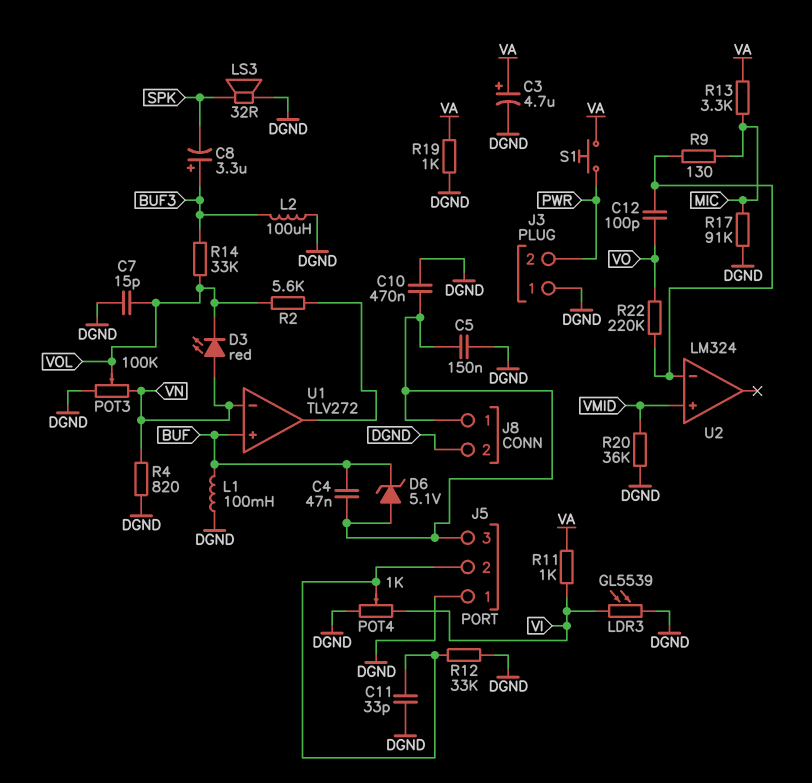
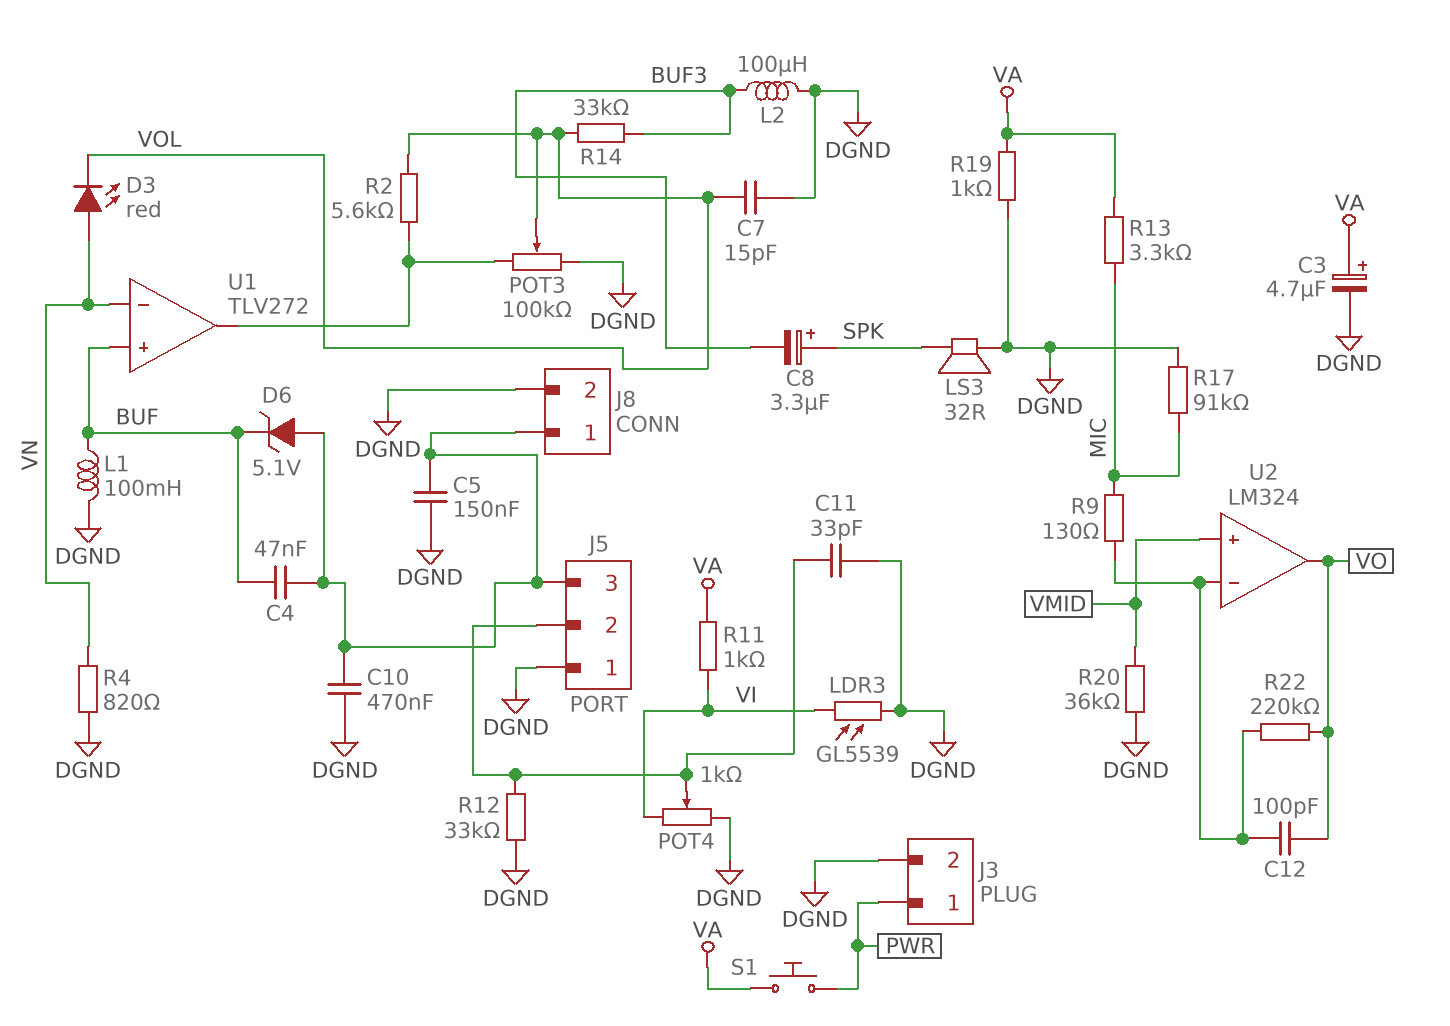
C8: 3.3uF (plus BUF3, minus SPK) -> 3.3uF (plus SPK, minus BUF3)
J3 pin 1: DGND -> PWR
J3 pin 2: PWR -> DGND
POT3: 100k (DGND, VN, wiper VOL) -> 100k (DGND, U1/out, wiper VOL)
U2 pin out: none -> VO

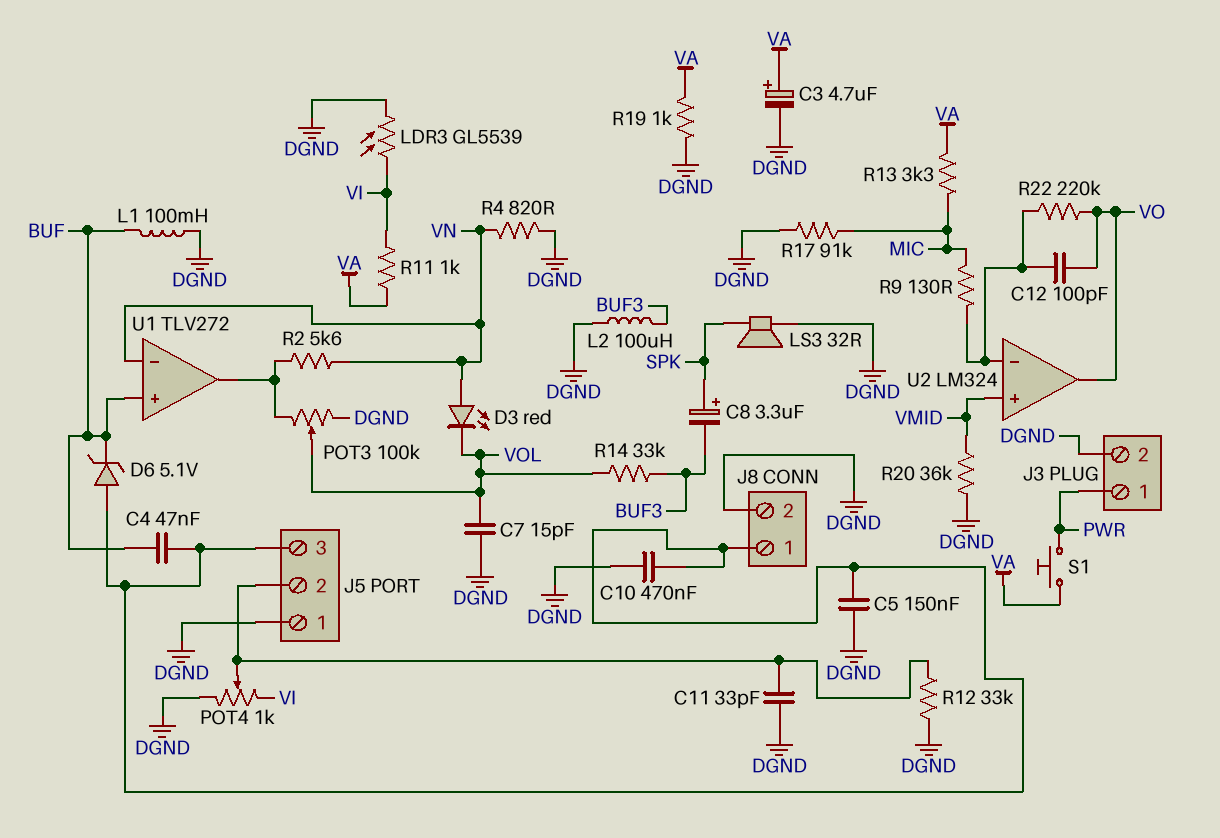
R2: 5.6k (U1/out, VOL) -> 5.6k (U1/out, VN)

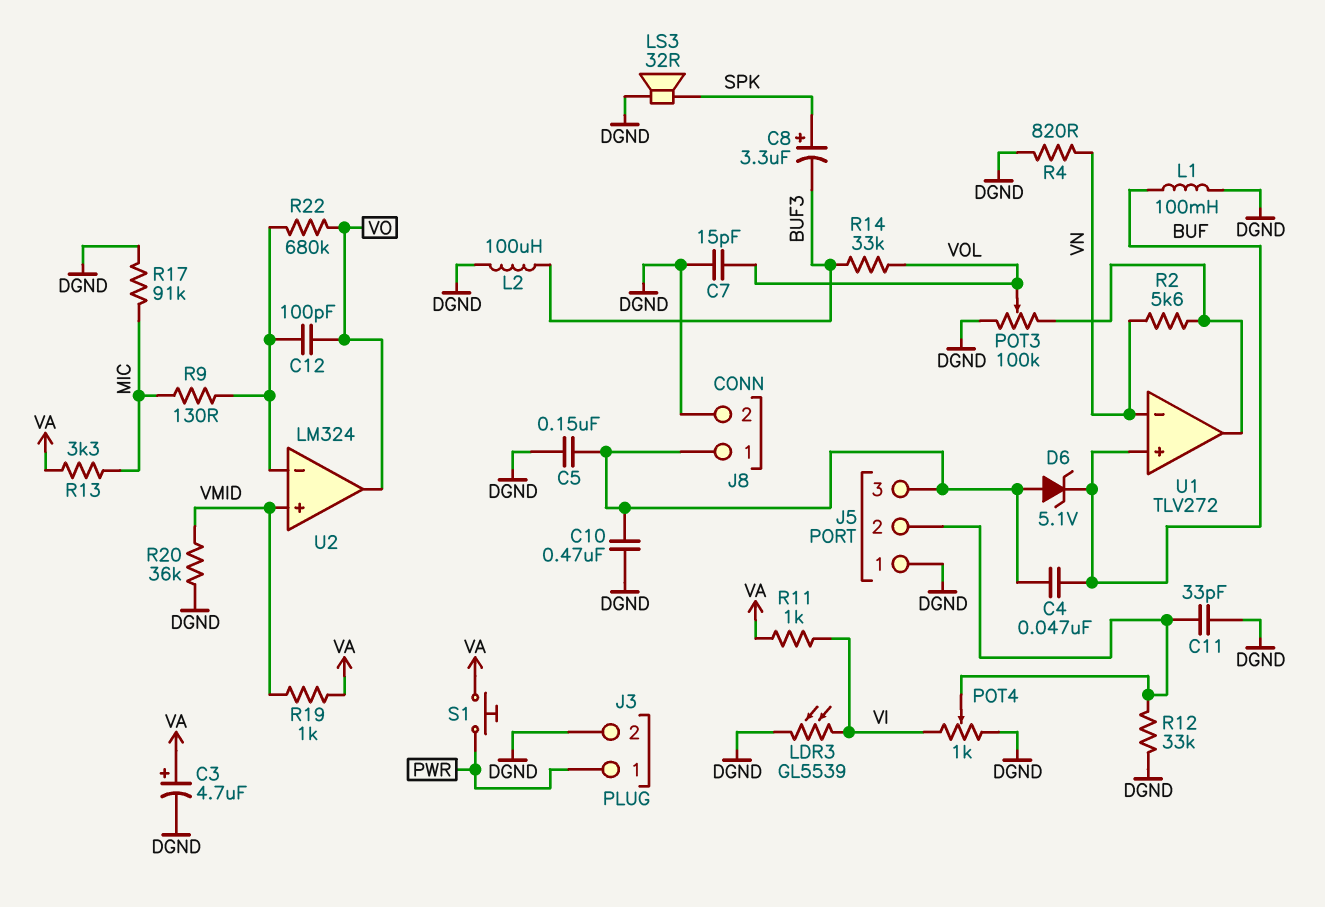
D3: LED red (A VN, K VOL) -> none
R19: 1k (DGND, VA) -> 1k (VA, VMID)
R22: 220k (U2/in-, VO) -> 680k (U2/in-, VO)

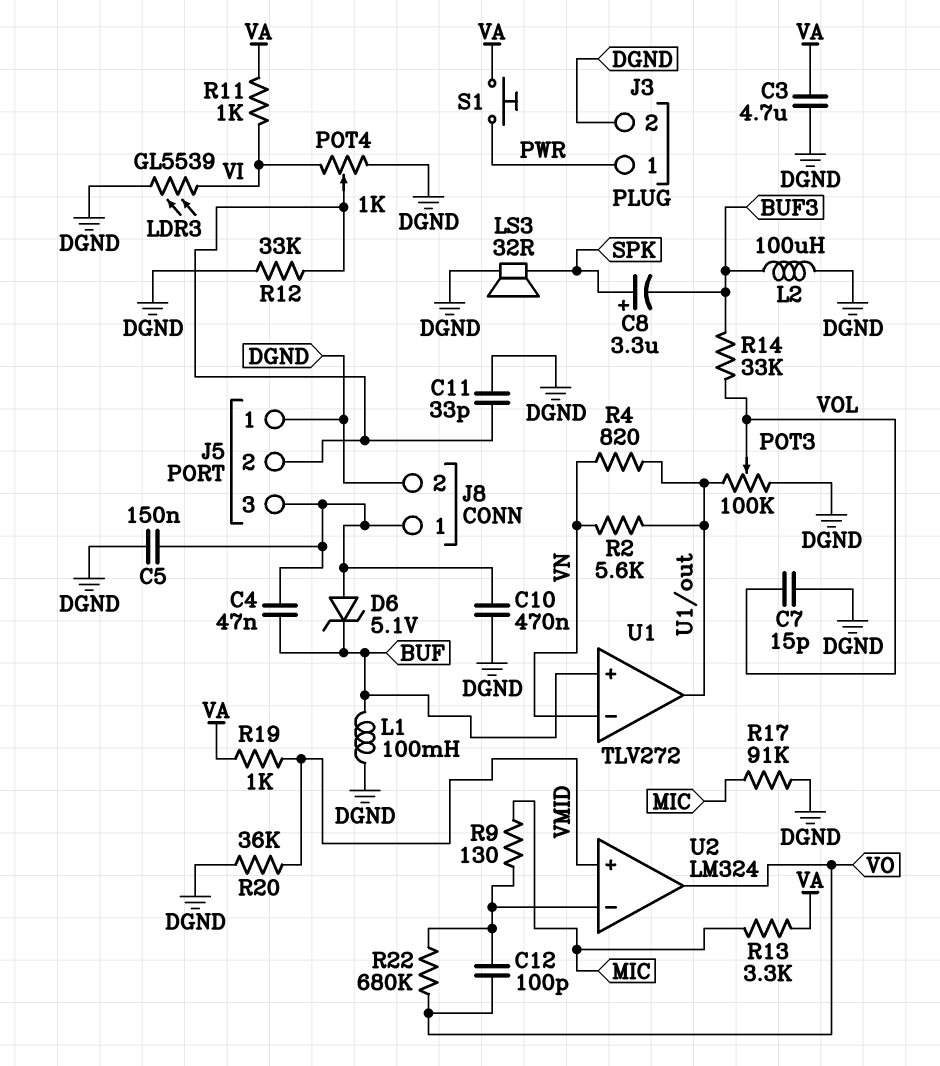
C3: 4.7uF (plus VA, minus DGND) -> 4.7uF (DGND, VA)
R4: 820 (DGND, VN) -> 820 (U1/out, VN)

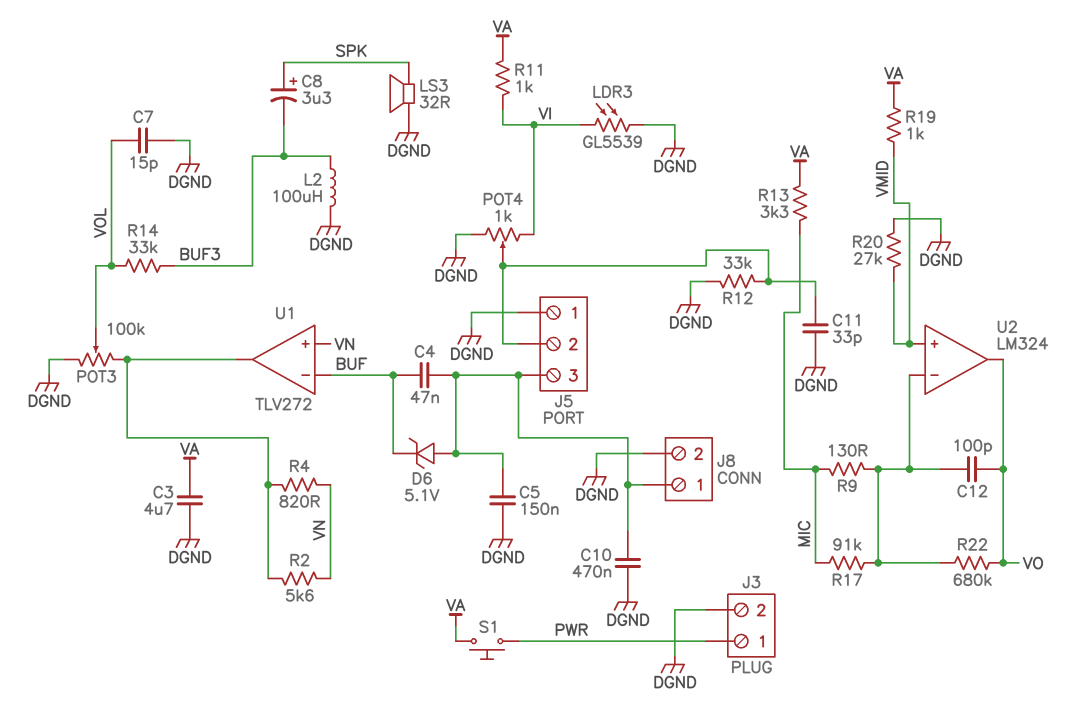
L1: 100mH (BUF, DGND) -> none
R17: 91k (DGND, MIC) -> 91k (MIC, U2/in-)
R20: 36k (DGND, VMID) -> 27k (DGND, VMID)
U1 pin in+: BUF -> VN
U1 pin in-: VN -> BUF

